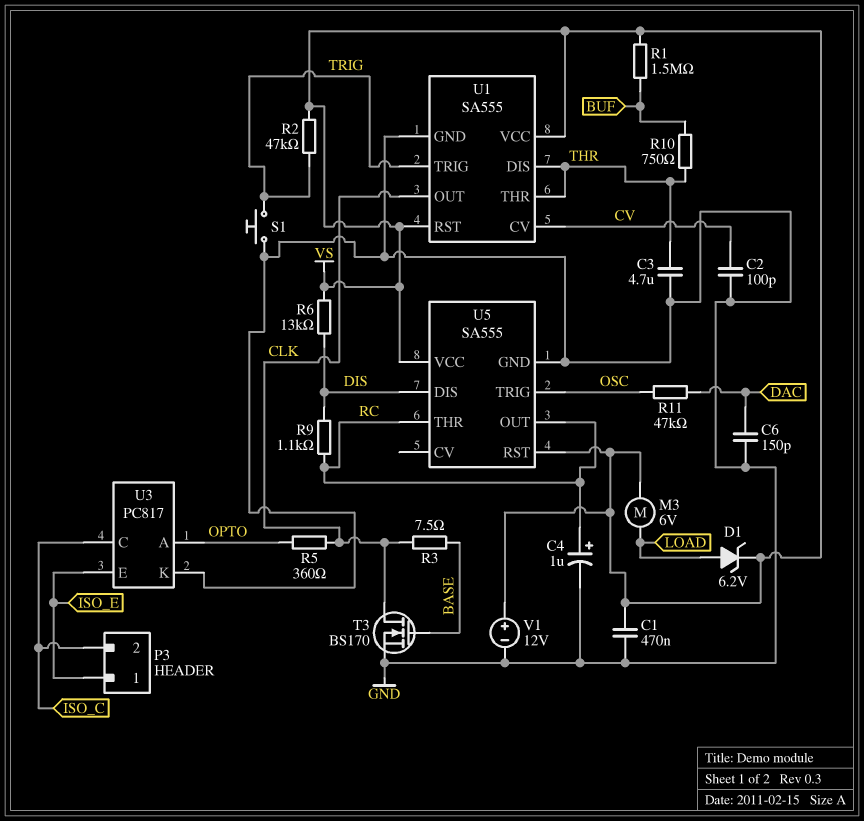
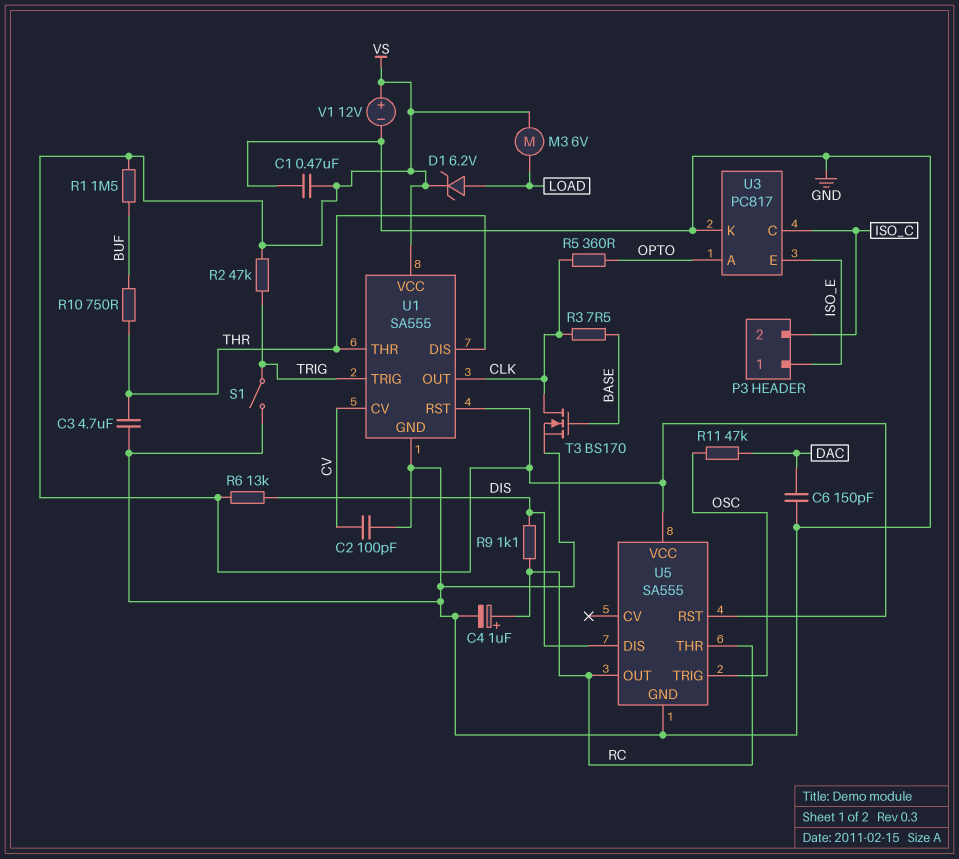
S1: button (GND, TRIG) -> switch (GND, TRIG)

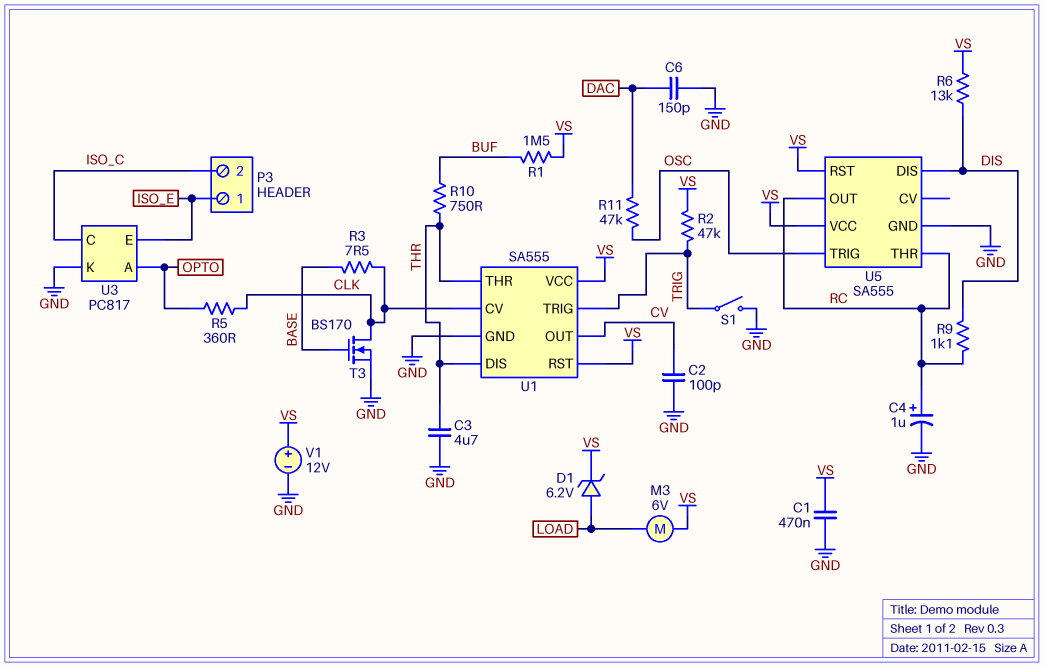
U1 pin CV: CV -> CLK
U1 pin OUT: CLK -> CV

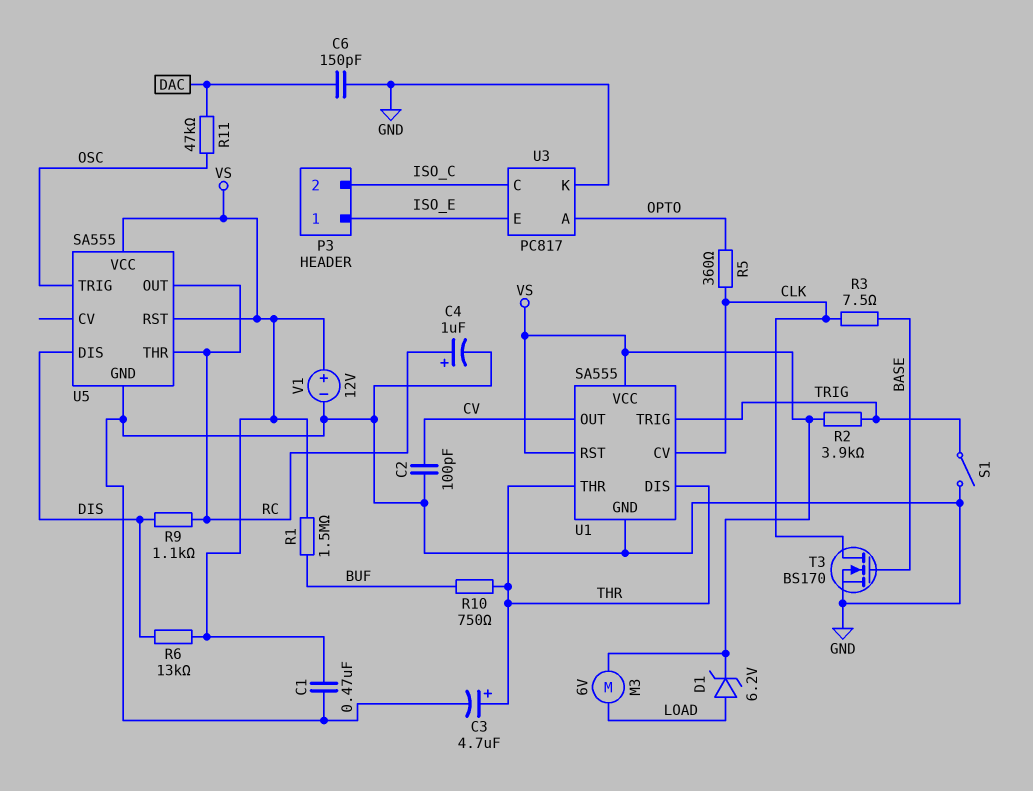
C3: 4.7uF (GND, THR) -> 4.7uF (plus THR, minus GND)
R2: 47k (TRIG, VS) -> 3.9k (TRIG, VS)

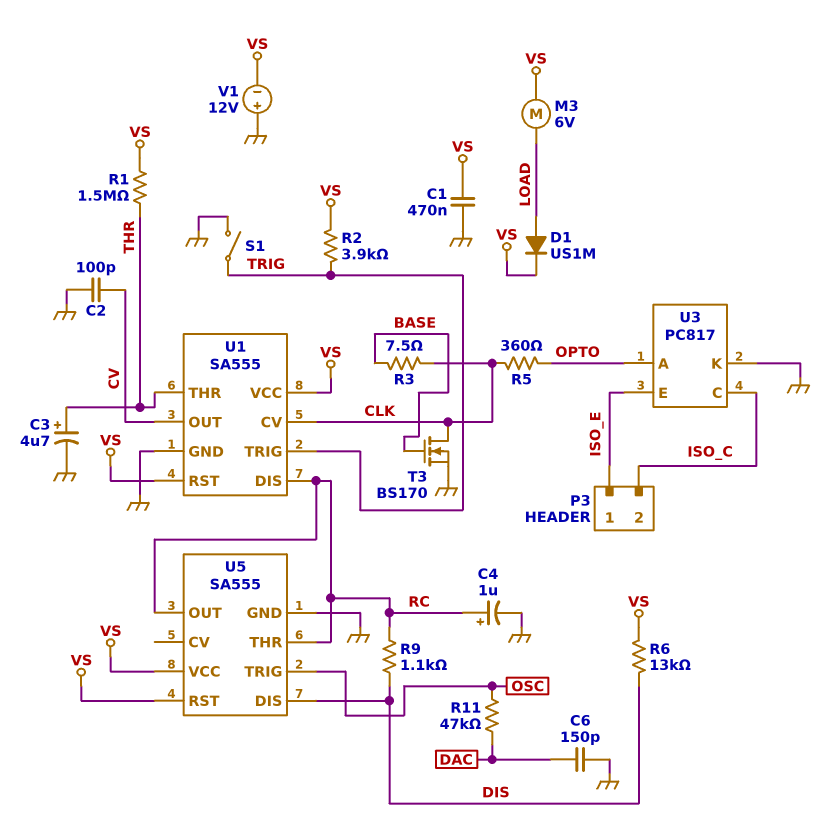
D1: zener 6.2V (A LOAD, K VS) -> diode US1M (A LOAD, K VS)
R1: 1.5M (BUF, VS) -> 1.5M (THR, VS)
R10: 750 (BUF, THR) -> none
U1 pin DIS: THR -> RC
V1: 12V (plus VS, minus GND) -> 12V (plus GND, minus VS)

